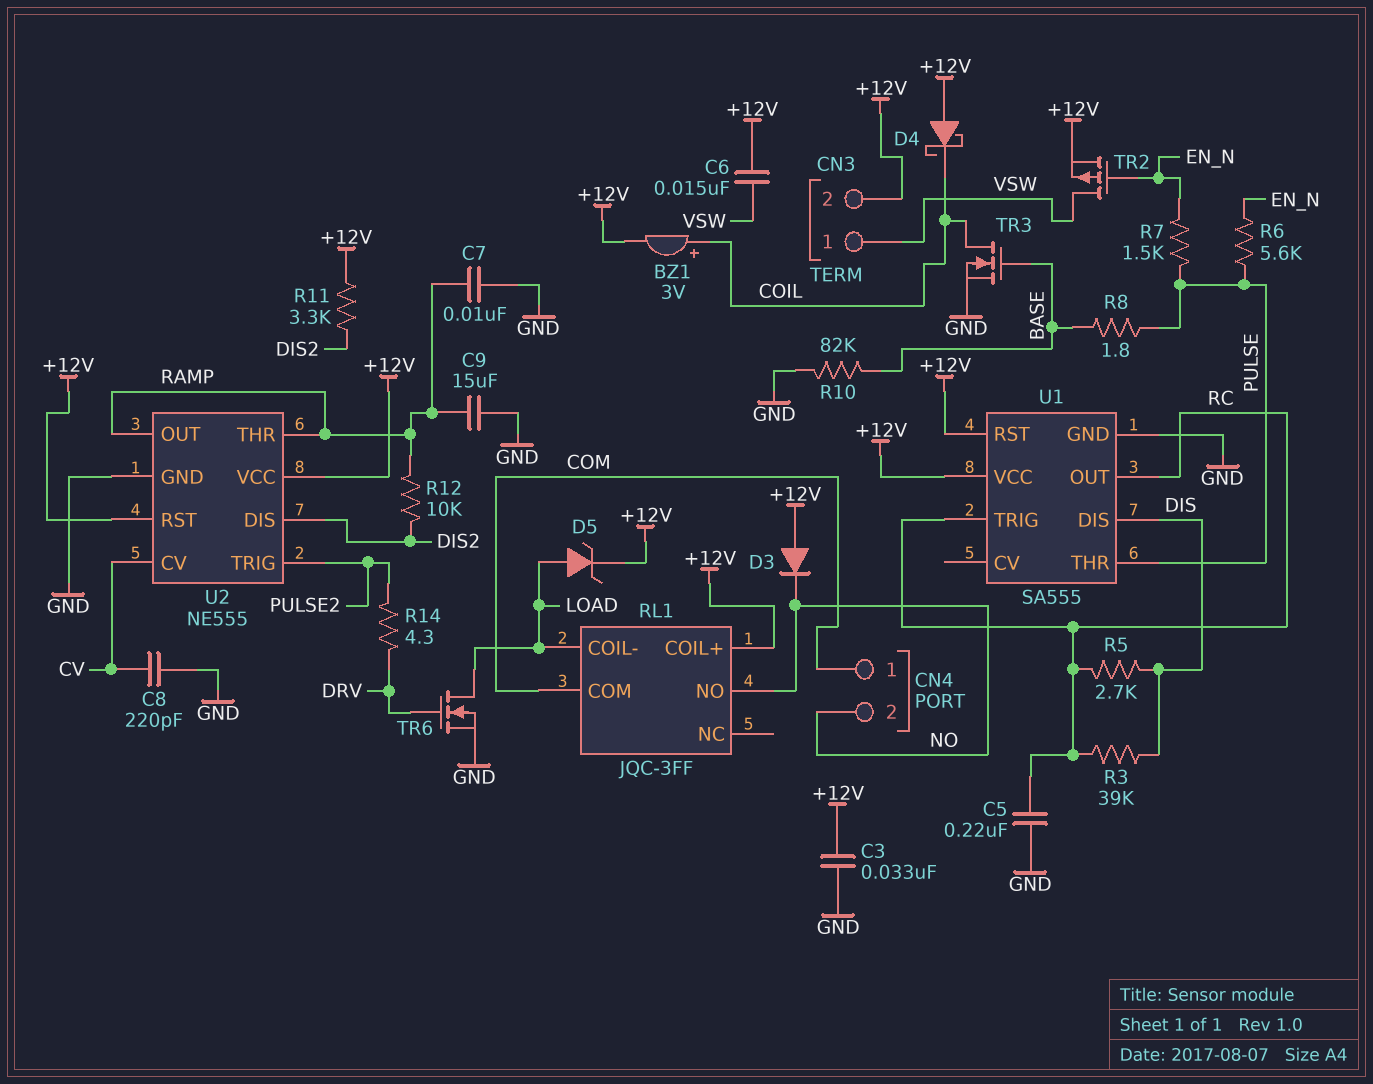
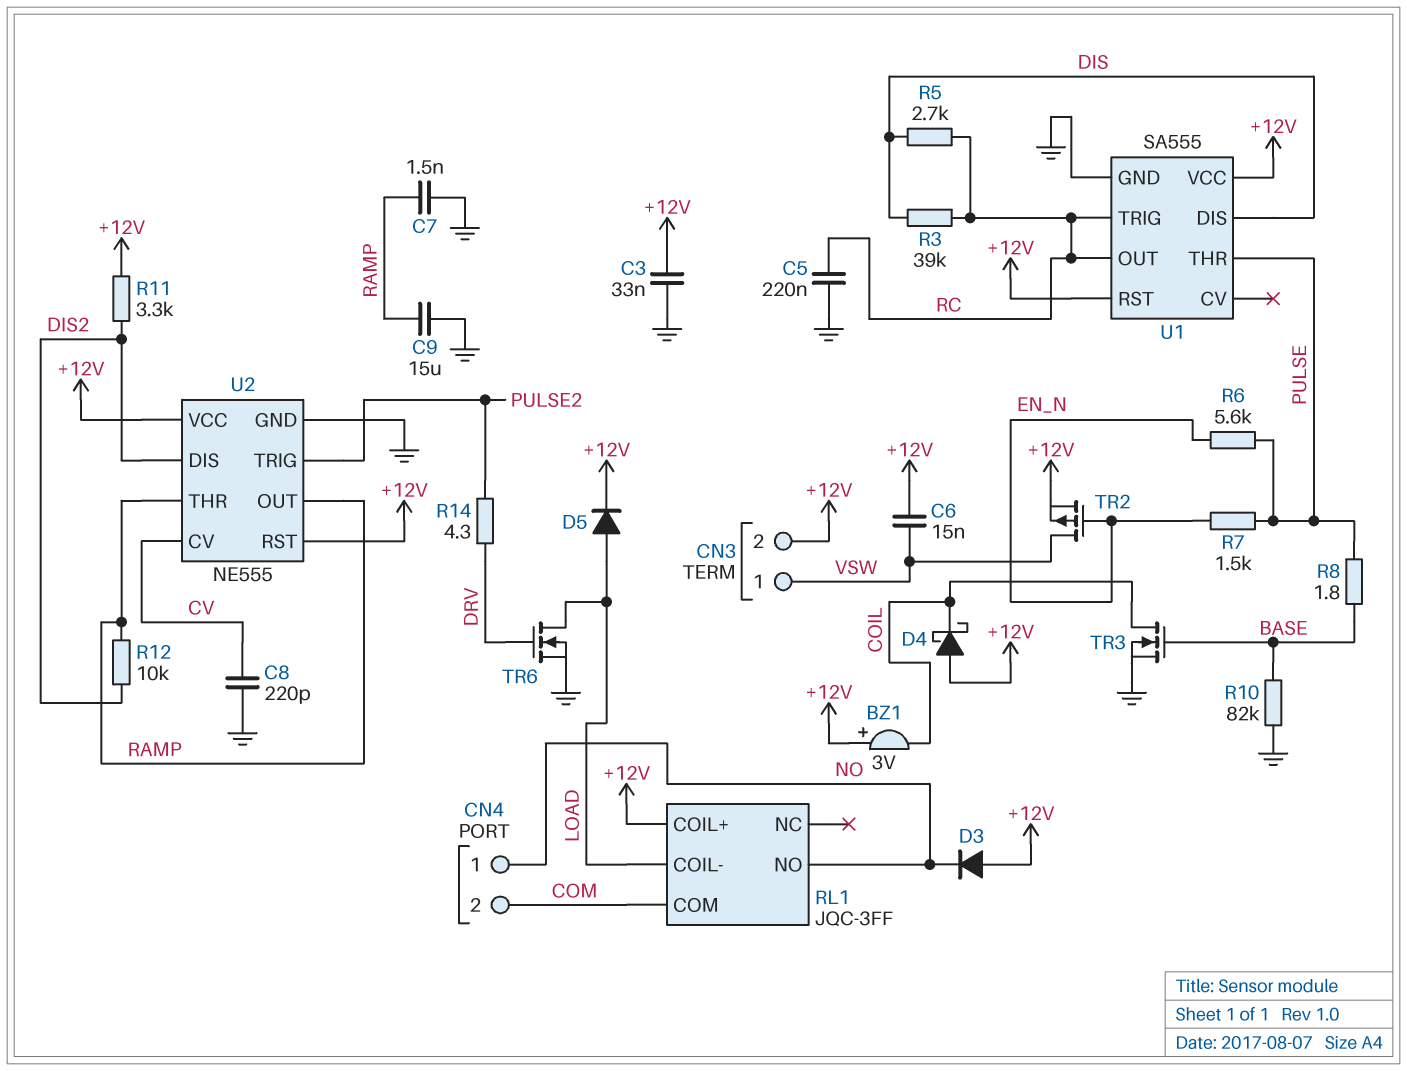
BZ1: buzzer 3V (plus COIL, minus +12V) -> buzzer 3V (plus +12V, minus COIL)
C7: 10nF (GND, RAMP) -> 1.5nF (GND, RAMP)
CN4 pin 1: COM -> NO
CN4 pin 2: NO -> COM
D5: zener (A LOAD, K +12V) -> diode (A LOAD, K +12V)

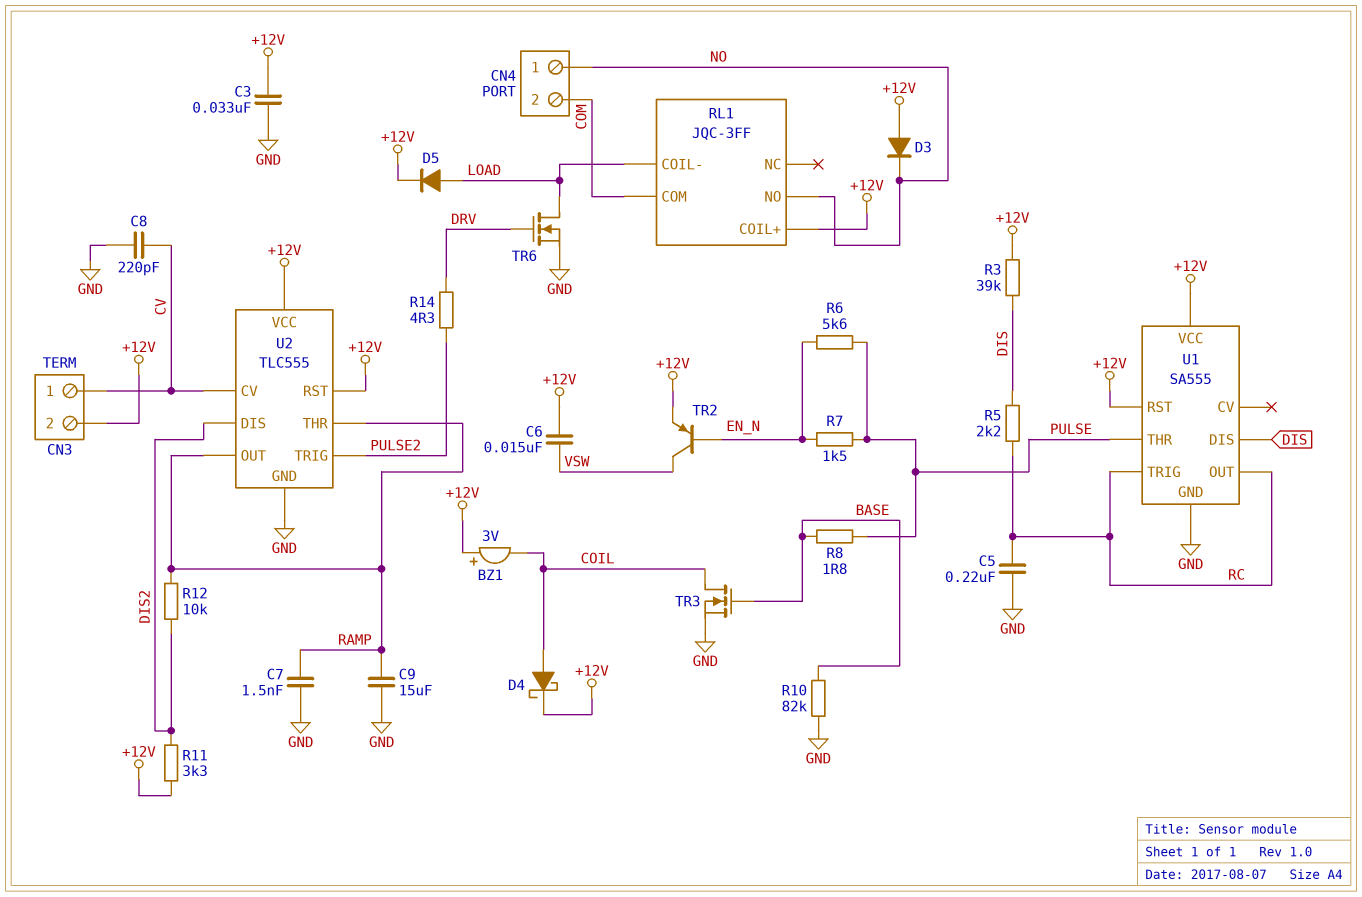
CN3 pin 1: VSW -> CV
D4: schottky (A +12V, K COIL) -> schottky (A COIL, K +12V)
R3: 39k (DIS, RC) -> 39k (+12V, DIS)
R5: 2.7k (DIS, RC) -> 2.2k (DIS, RC)
TR2: PMOS (G EN_N, D VSW, S +12V) -> PNP (B EN_N, C VSW, E +12V)
U2: NE555 -> TLC555

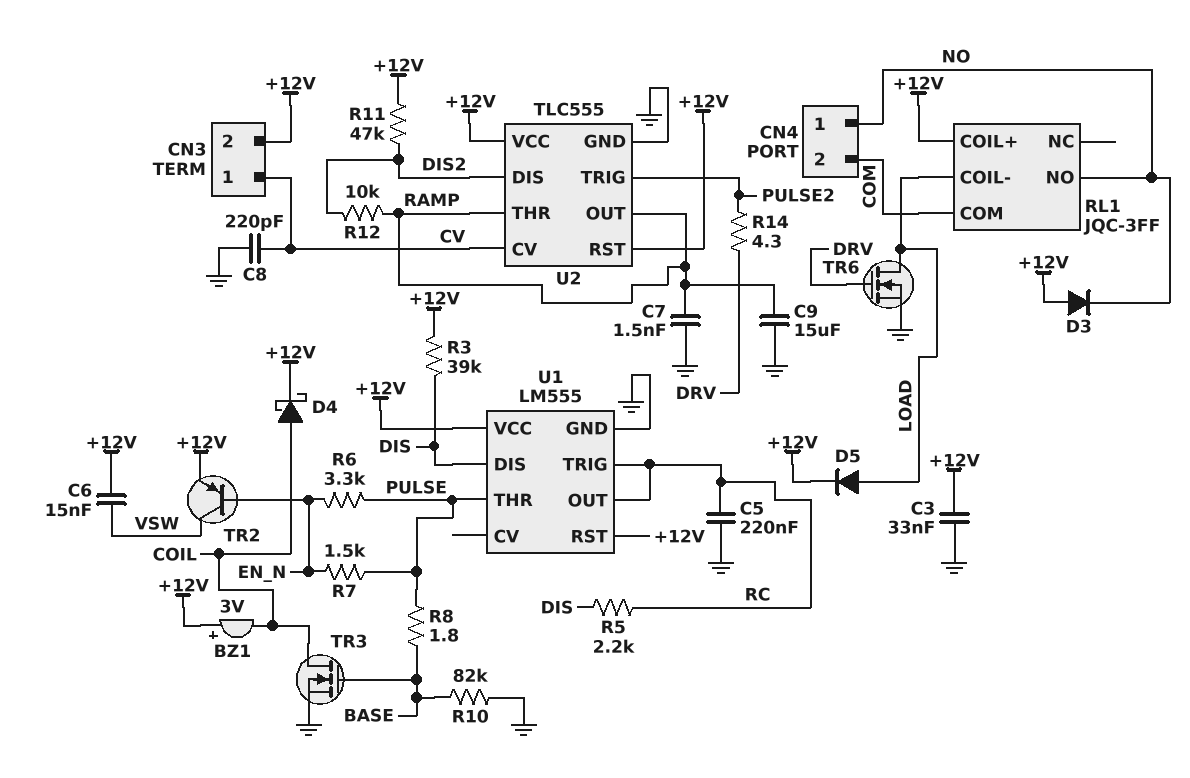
R6: 5.6k (EN_N, PULSE) -> 3.3k (EN_N, PULSE)
R11: 3.3k (+12V, DIS2) -> 47k (+12V, DIS2)
U1: SA555 -> LM555

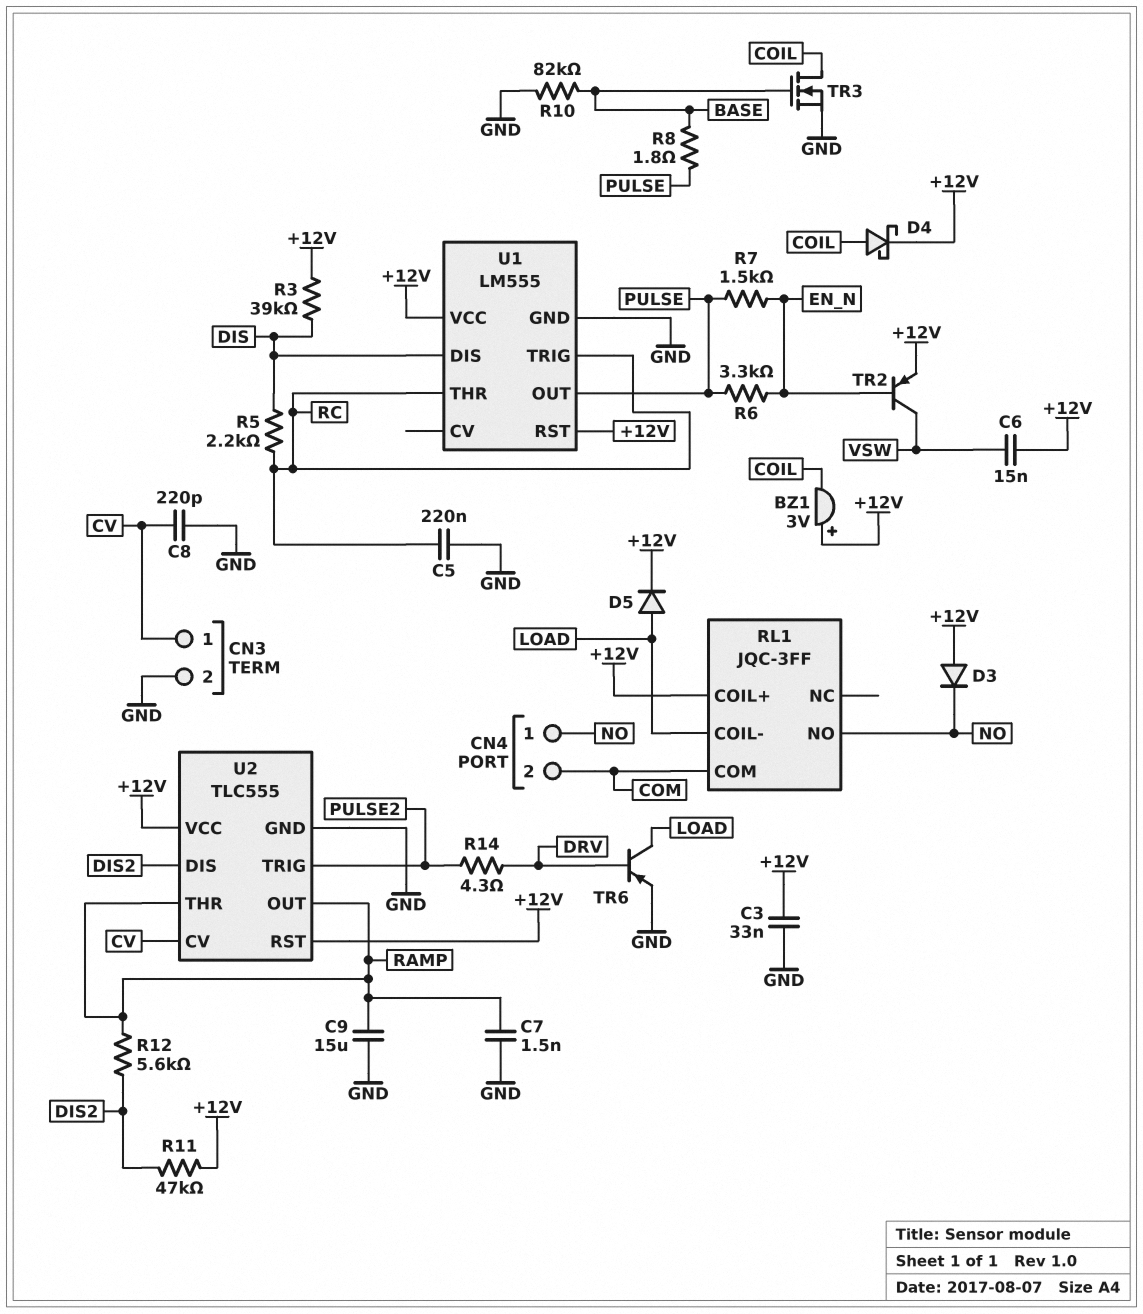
CN3 pin 2: +12V -> GND
R12: 10k (DIS2, RAMP) -> 5.6k (DIS2, RAMP)
TR6: NMOS (G DRV, D LOAD, S GND) -> PNP (B DRV, C LOAD, E GND)
U1 pin OUT: RC -> PULSE
U1 pin THR: PULSE -> RC

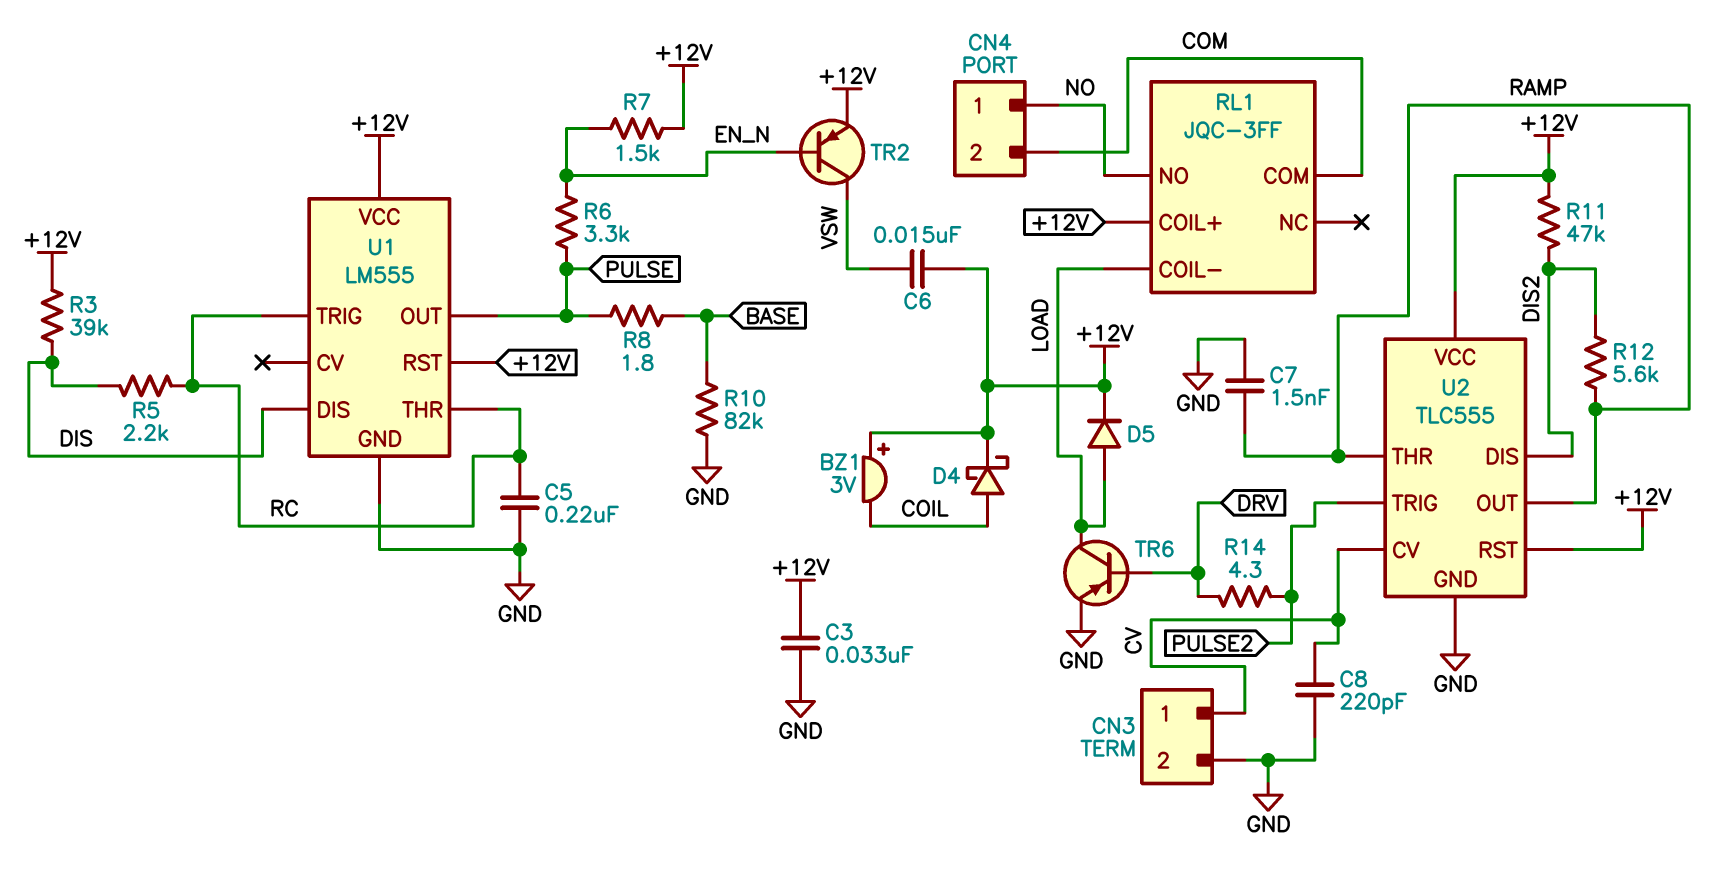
C9: 15uF (GND, RAMP) -> none
D3: diode (A +12V, K NO) -> none
R7: 1.5k (EN_N, PULSE) -> 1.5k (+12V, EN_N)
TR3: NMOS (G BASE, D COIL, S GND) -> none

